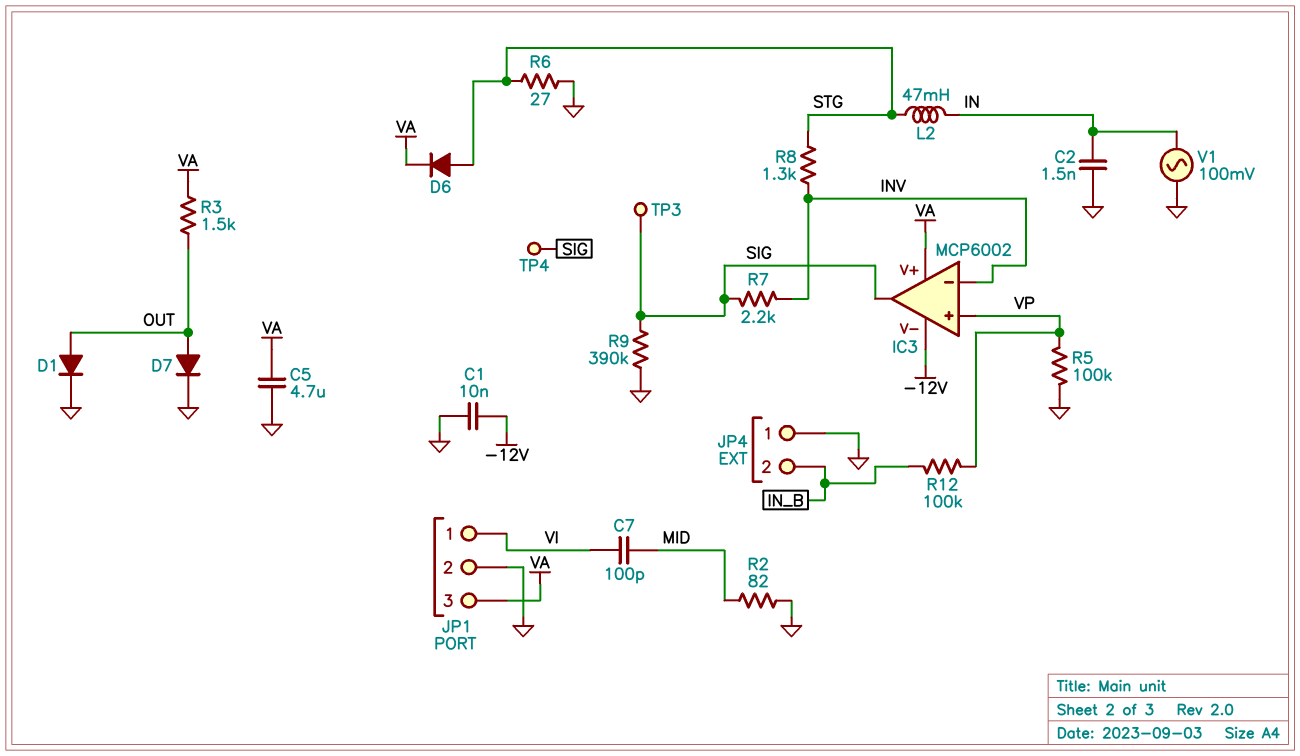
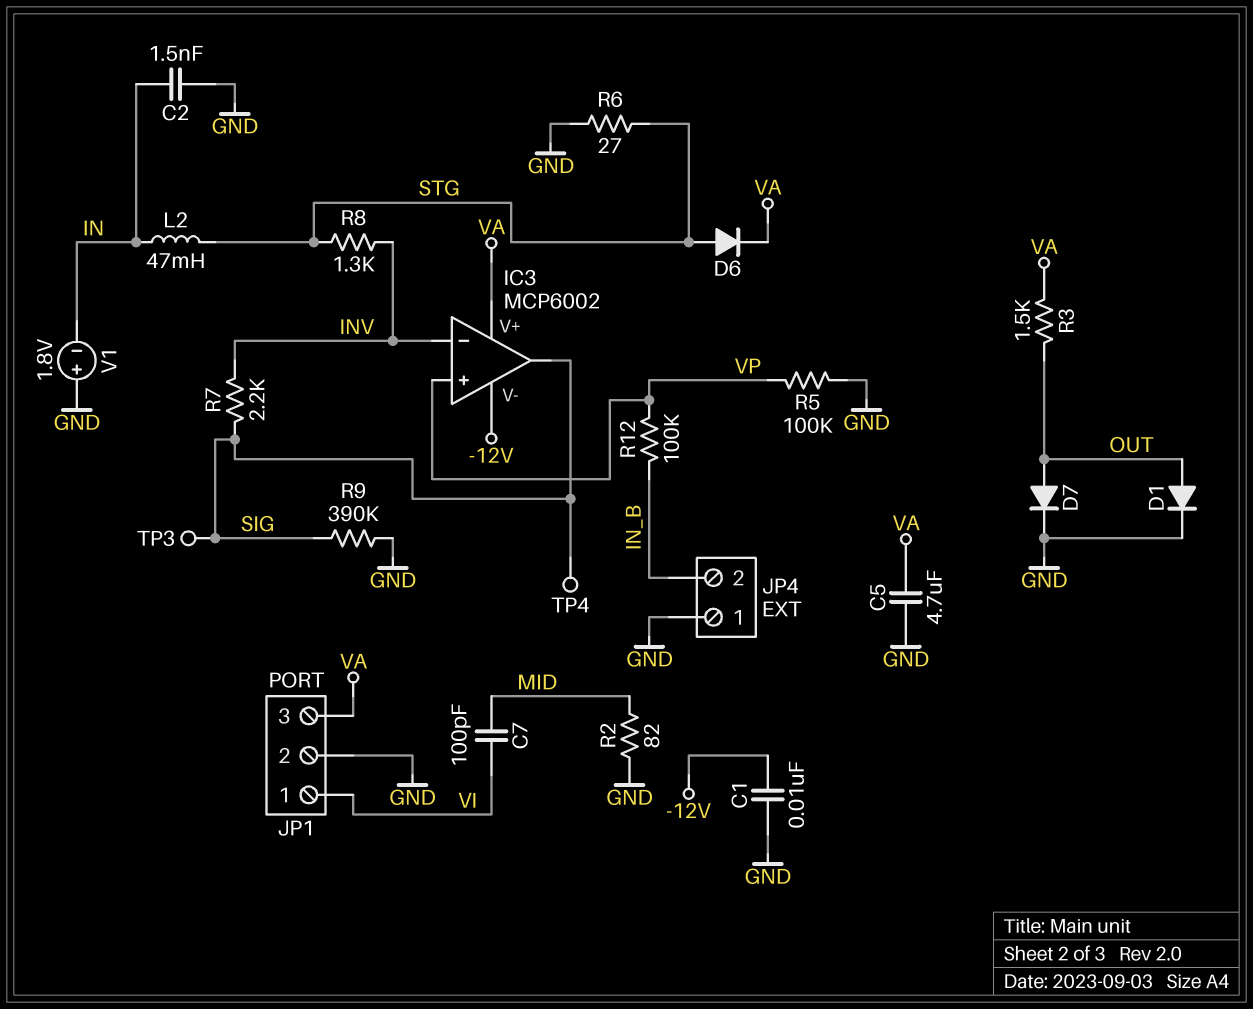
V1: AC 100mV (GND, IN) -> 1.8V (plus GND, minus IN)

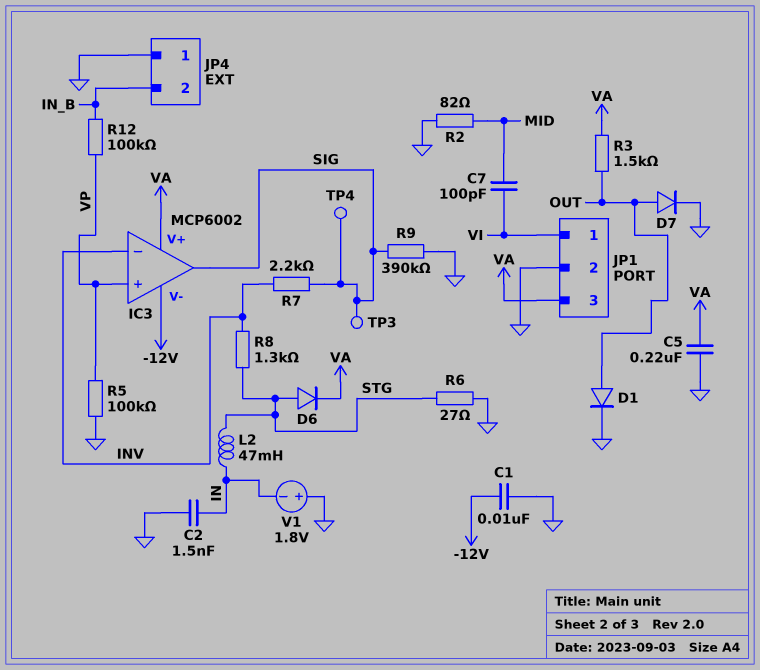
C5: 4.7uF (GND, VA) -> 220nF (GND, VA)

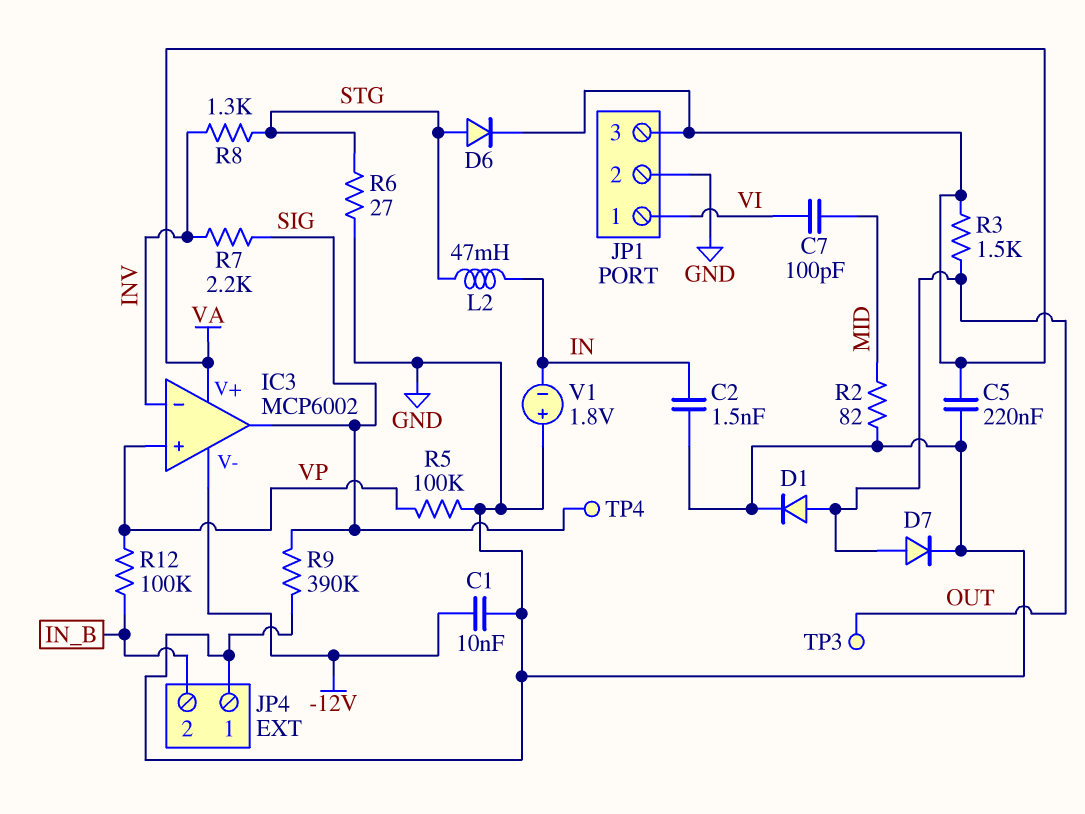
TP3: test point (SIG) -> test point (OUT)

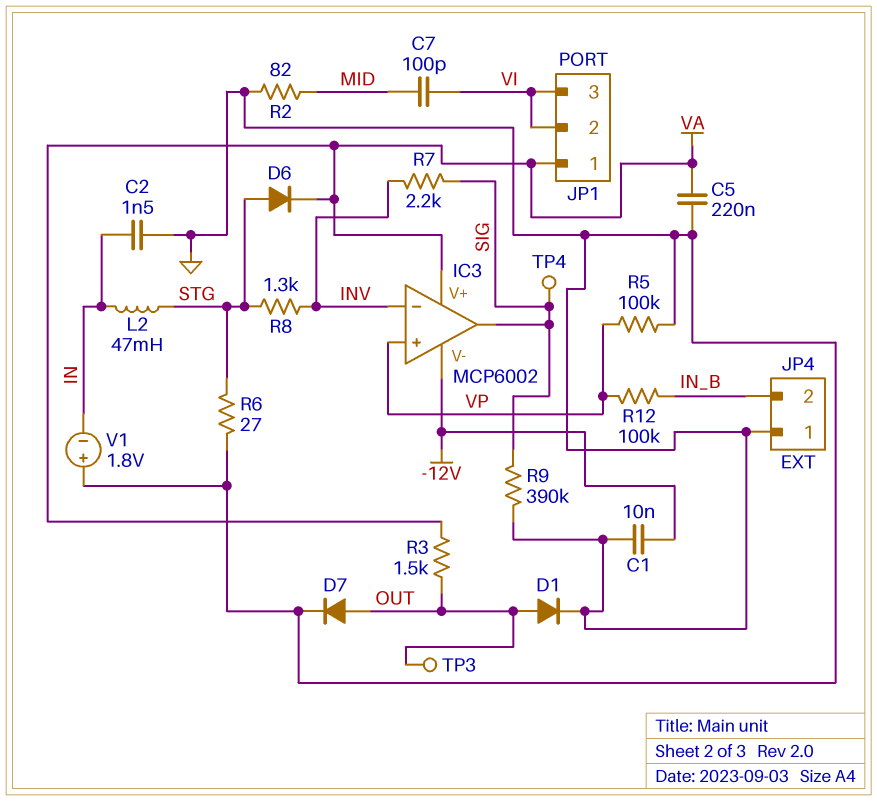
JP1 pin 1: VI -> VA
JP1 pin 2: GND -> VI
JP1 pin 3: VA -> VI

